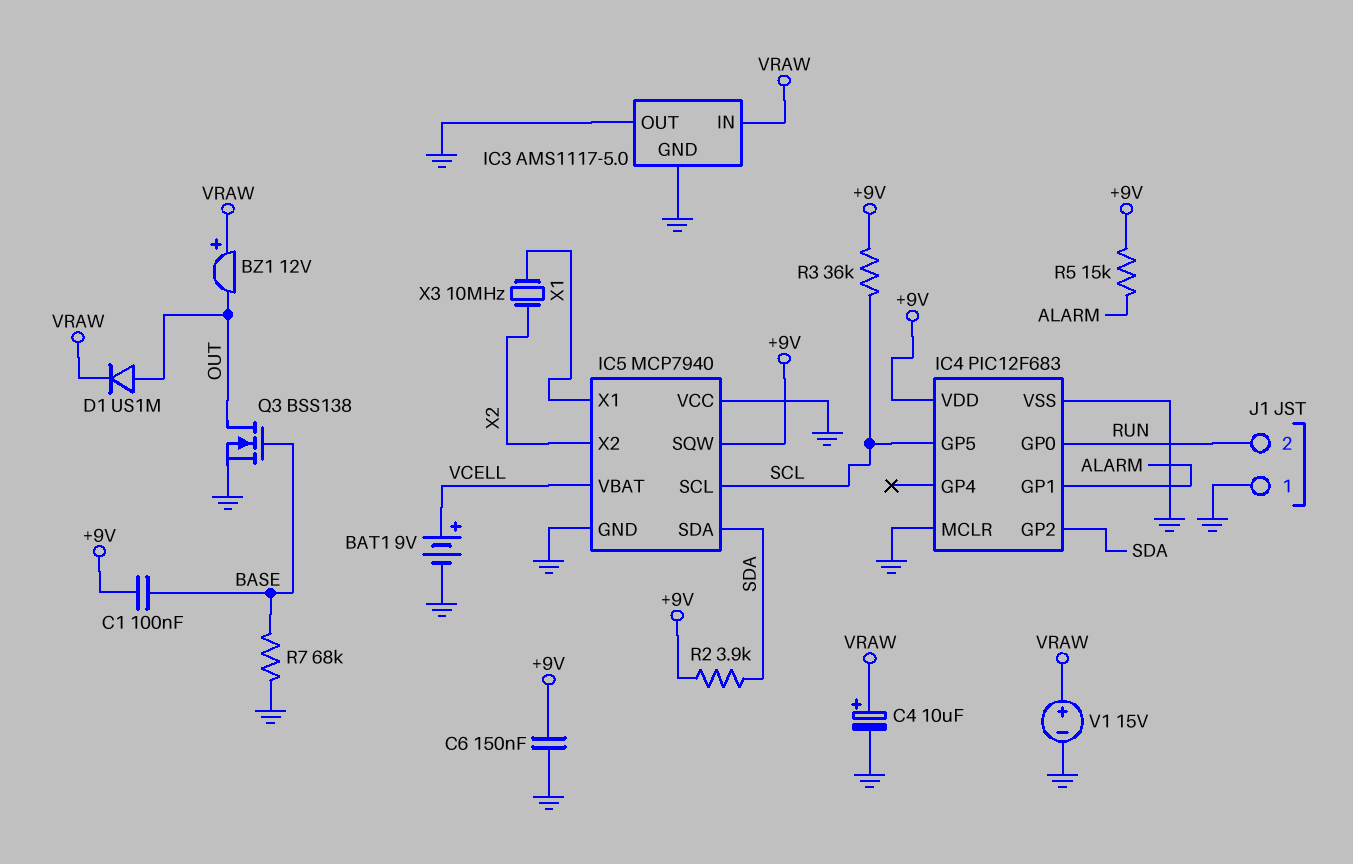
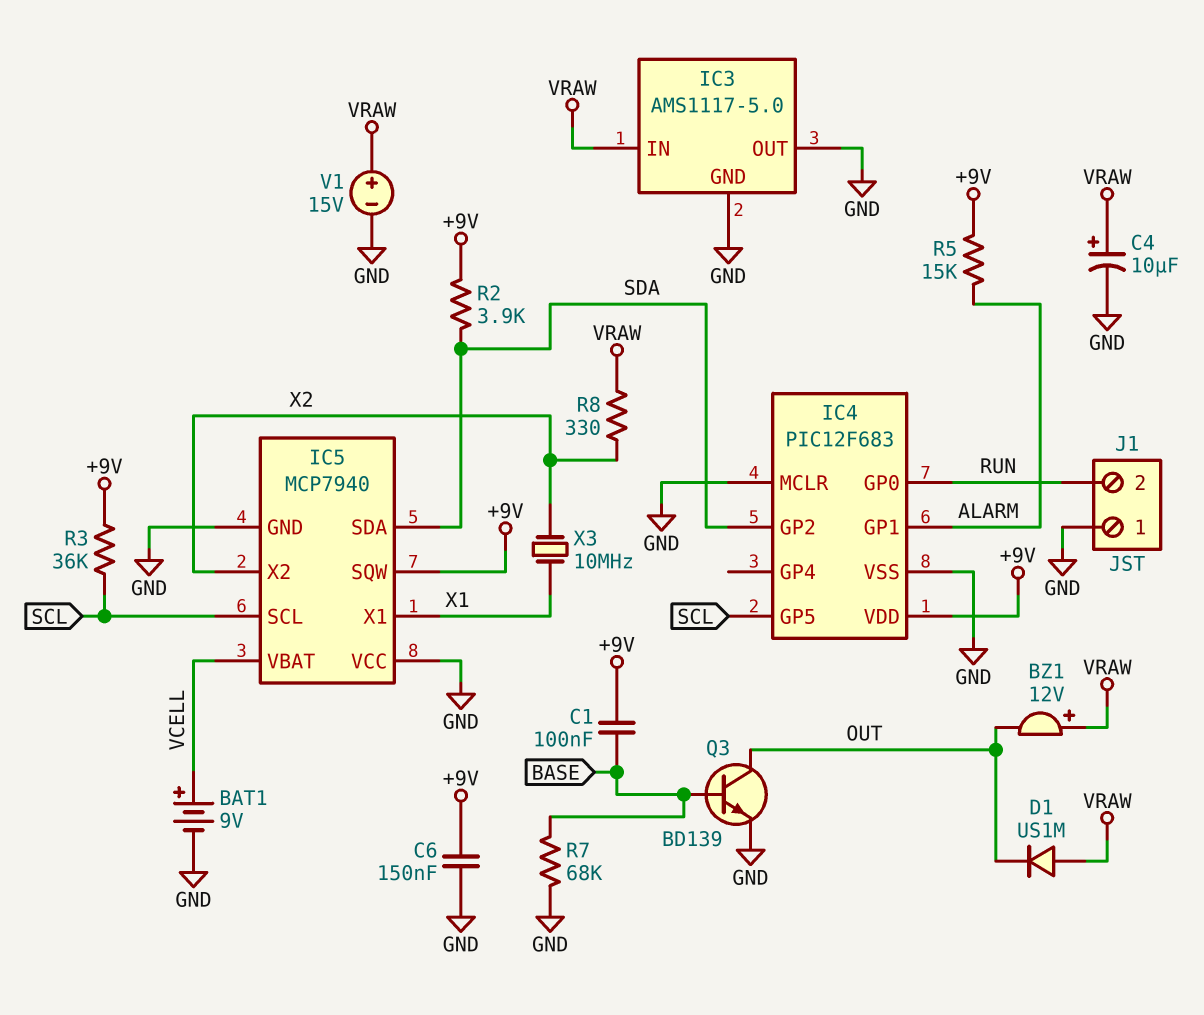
D1: diode US1M (A OUT, K VRAW) -> diode US1M (A VRAW, K OUT)
Q3: NMOS BSS138 (G BASE, D OUT, S GND) -> NPN BD139 (B BASE, C OUT, E GND)
R8: none -> 330 (VRAW, X2)

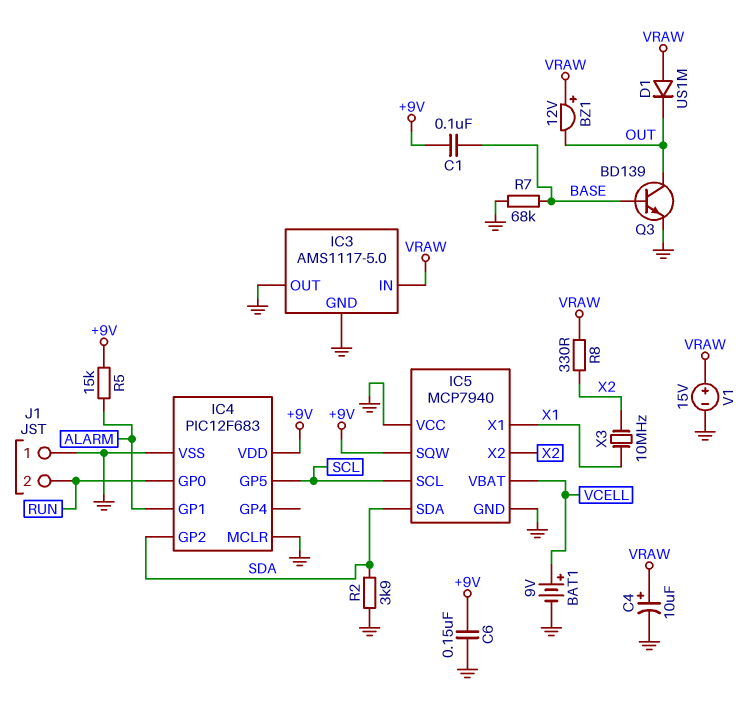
R2: 3.9k (+9V, SDA) -> 3.9k (GND, SDA)
R3: 36k (+9V, SCL) -> none

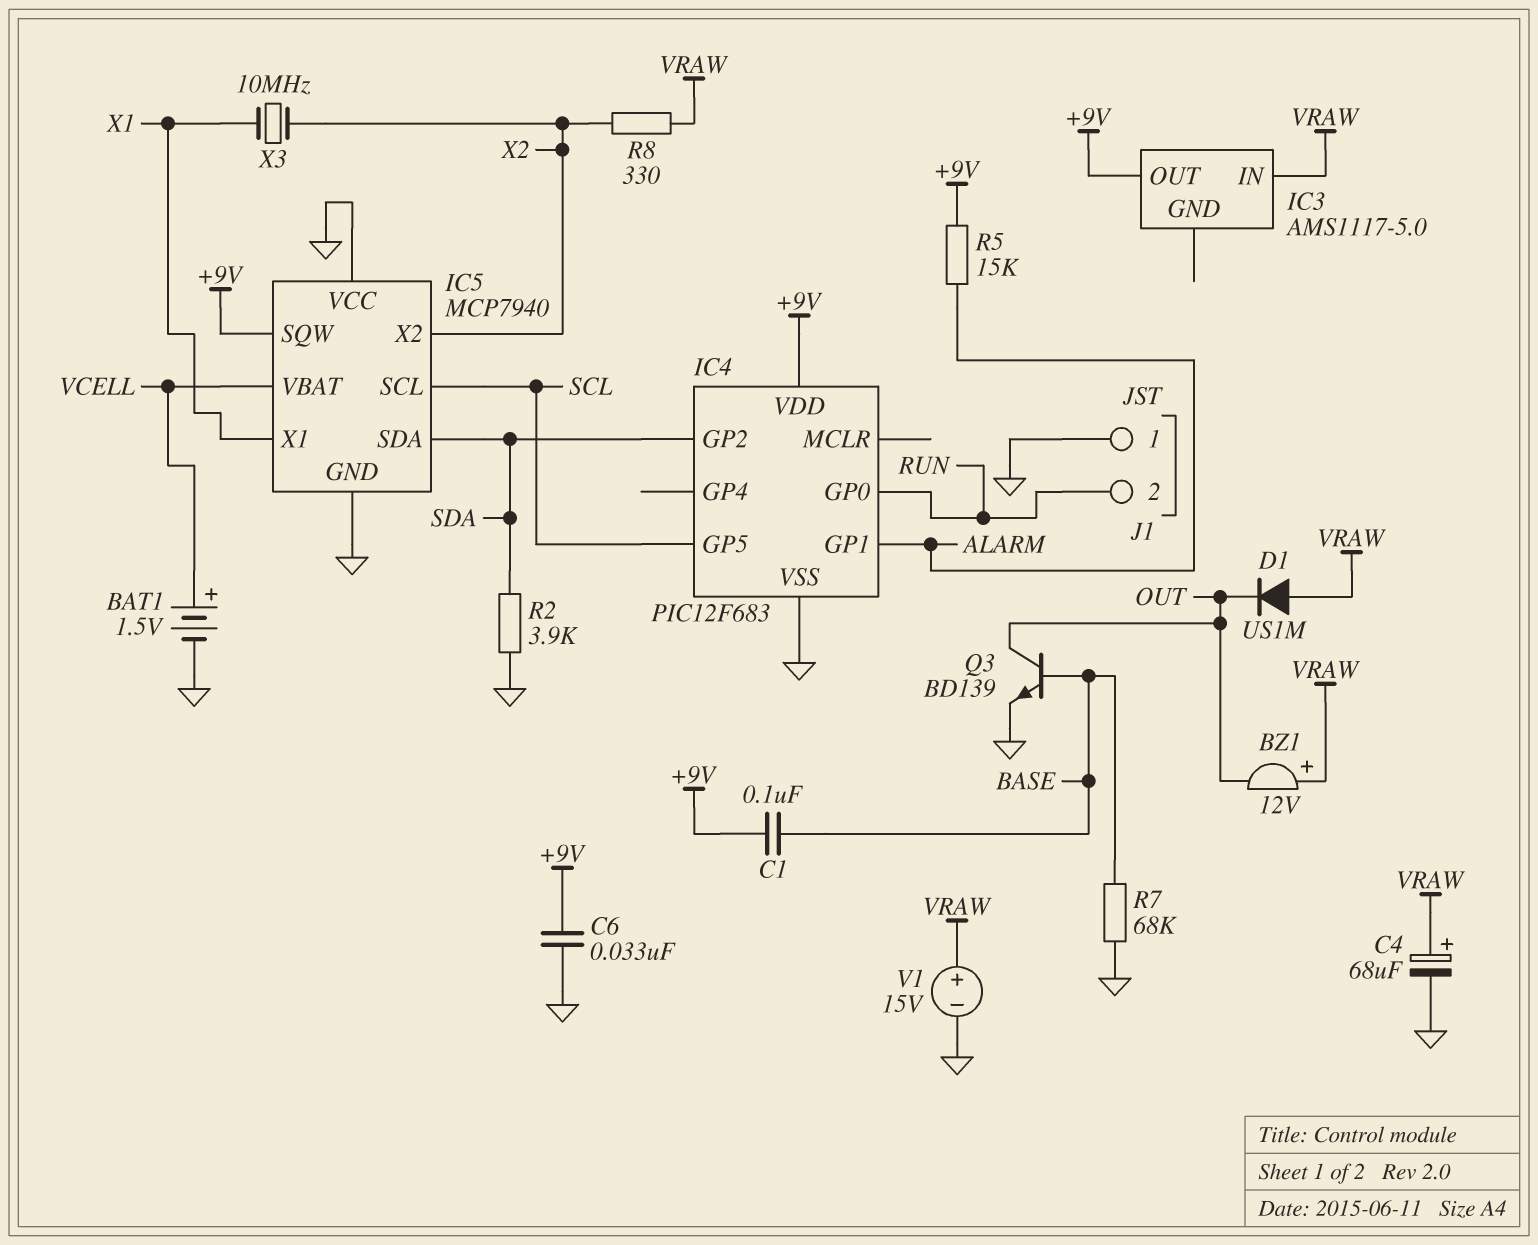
BAT1: 9V (plus VCELL, minus GND) -> 1.5V (plus VCELL, minus GND)
C4: 10uF (plus VRAW, minus GND) -> 68uF (plus VRAW, minus GND)
C6: 150nF (+9V, GND) -> 33nF (+9V, GND)
IC3 pin GND: GND -> none
IC3 pin OUT: GND -> +9V
IC4 pin MCLR: GND -> none

